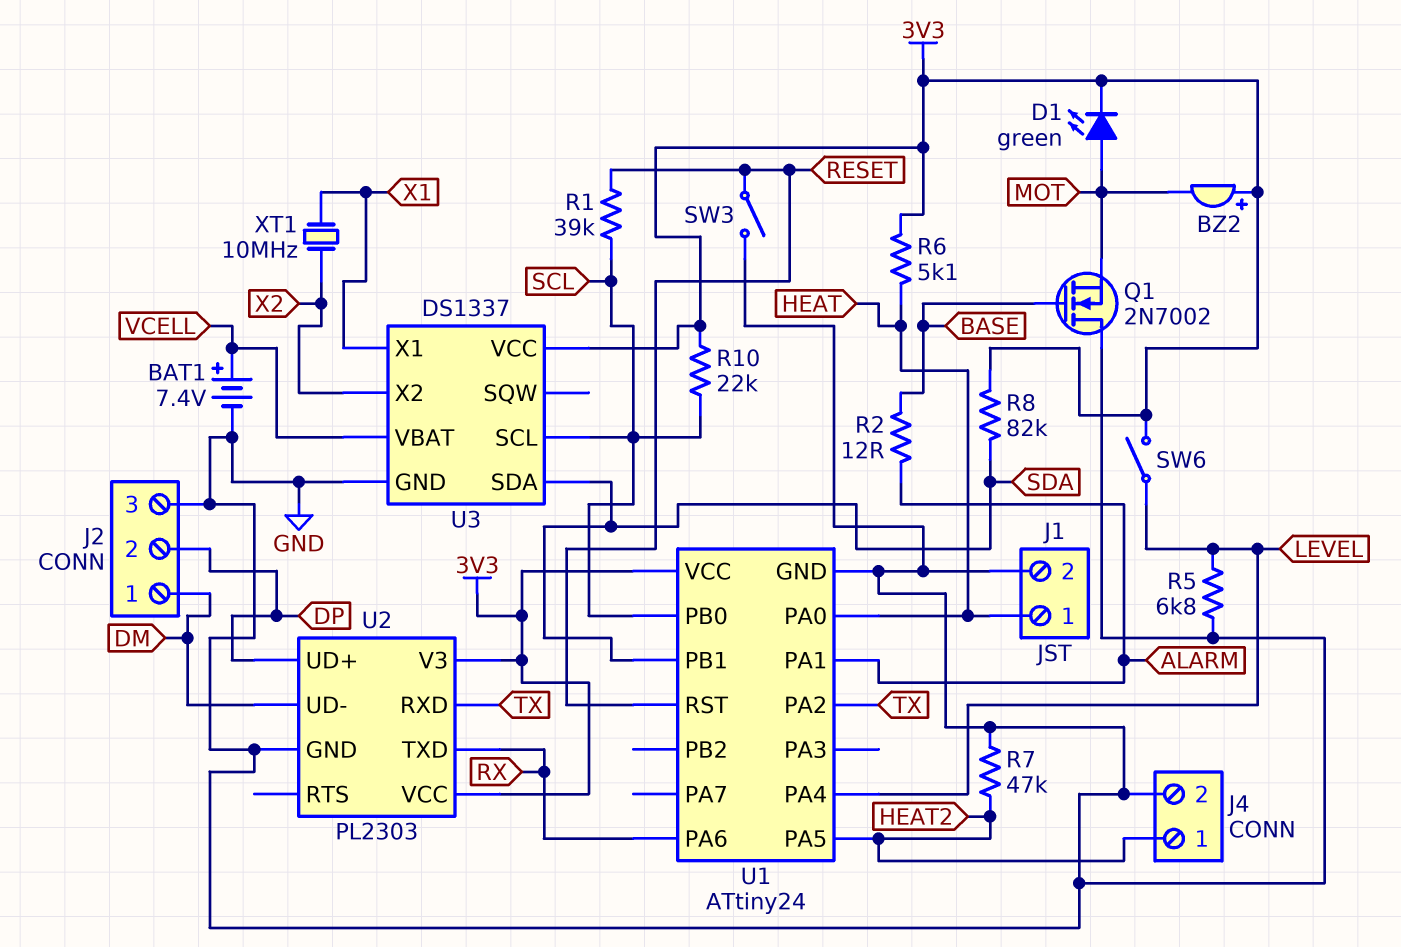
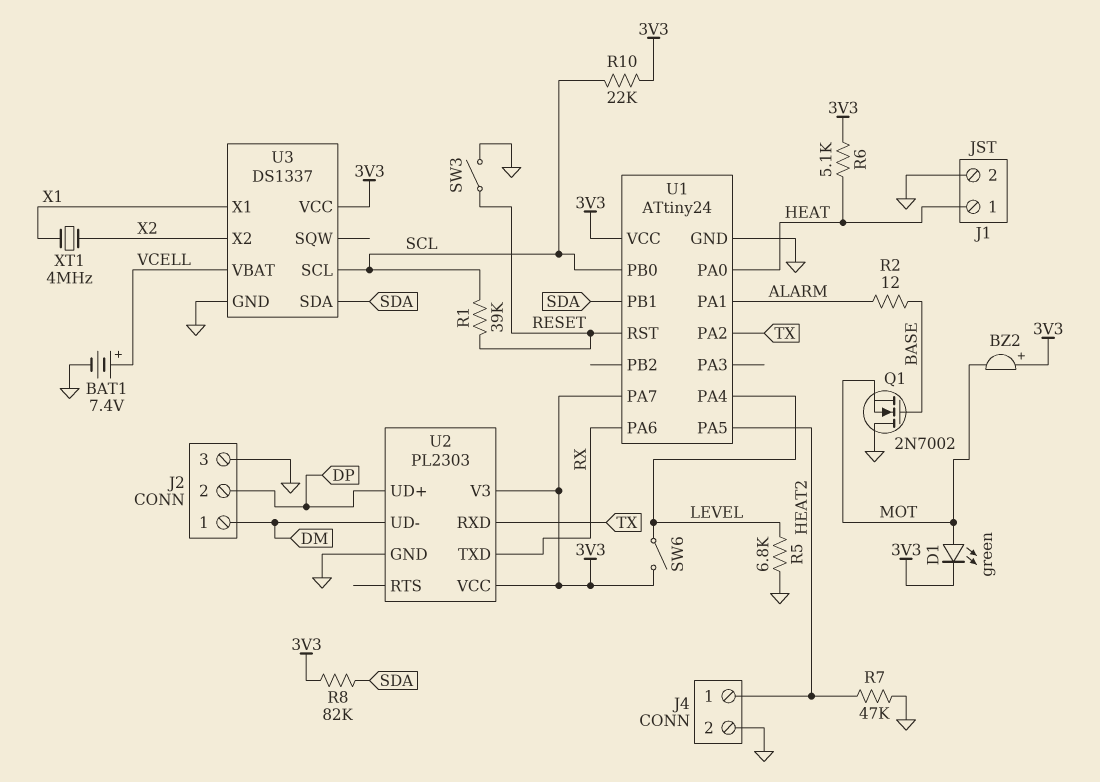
U1 pin PA7: none -> 3V3
XT1: 10MHz (X1, X2) -> 4MHz (X1, X2)

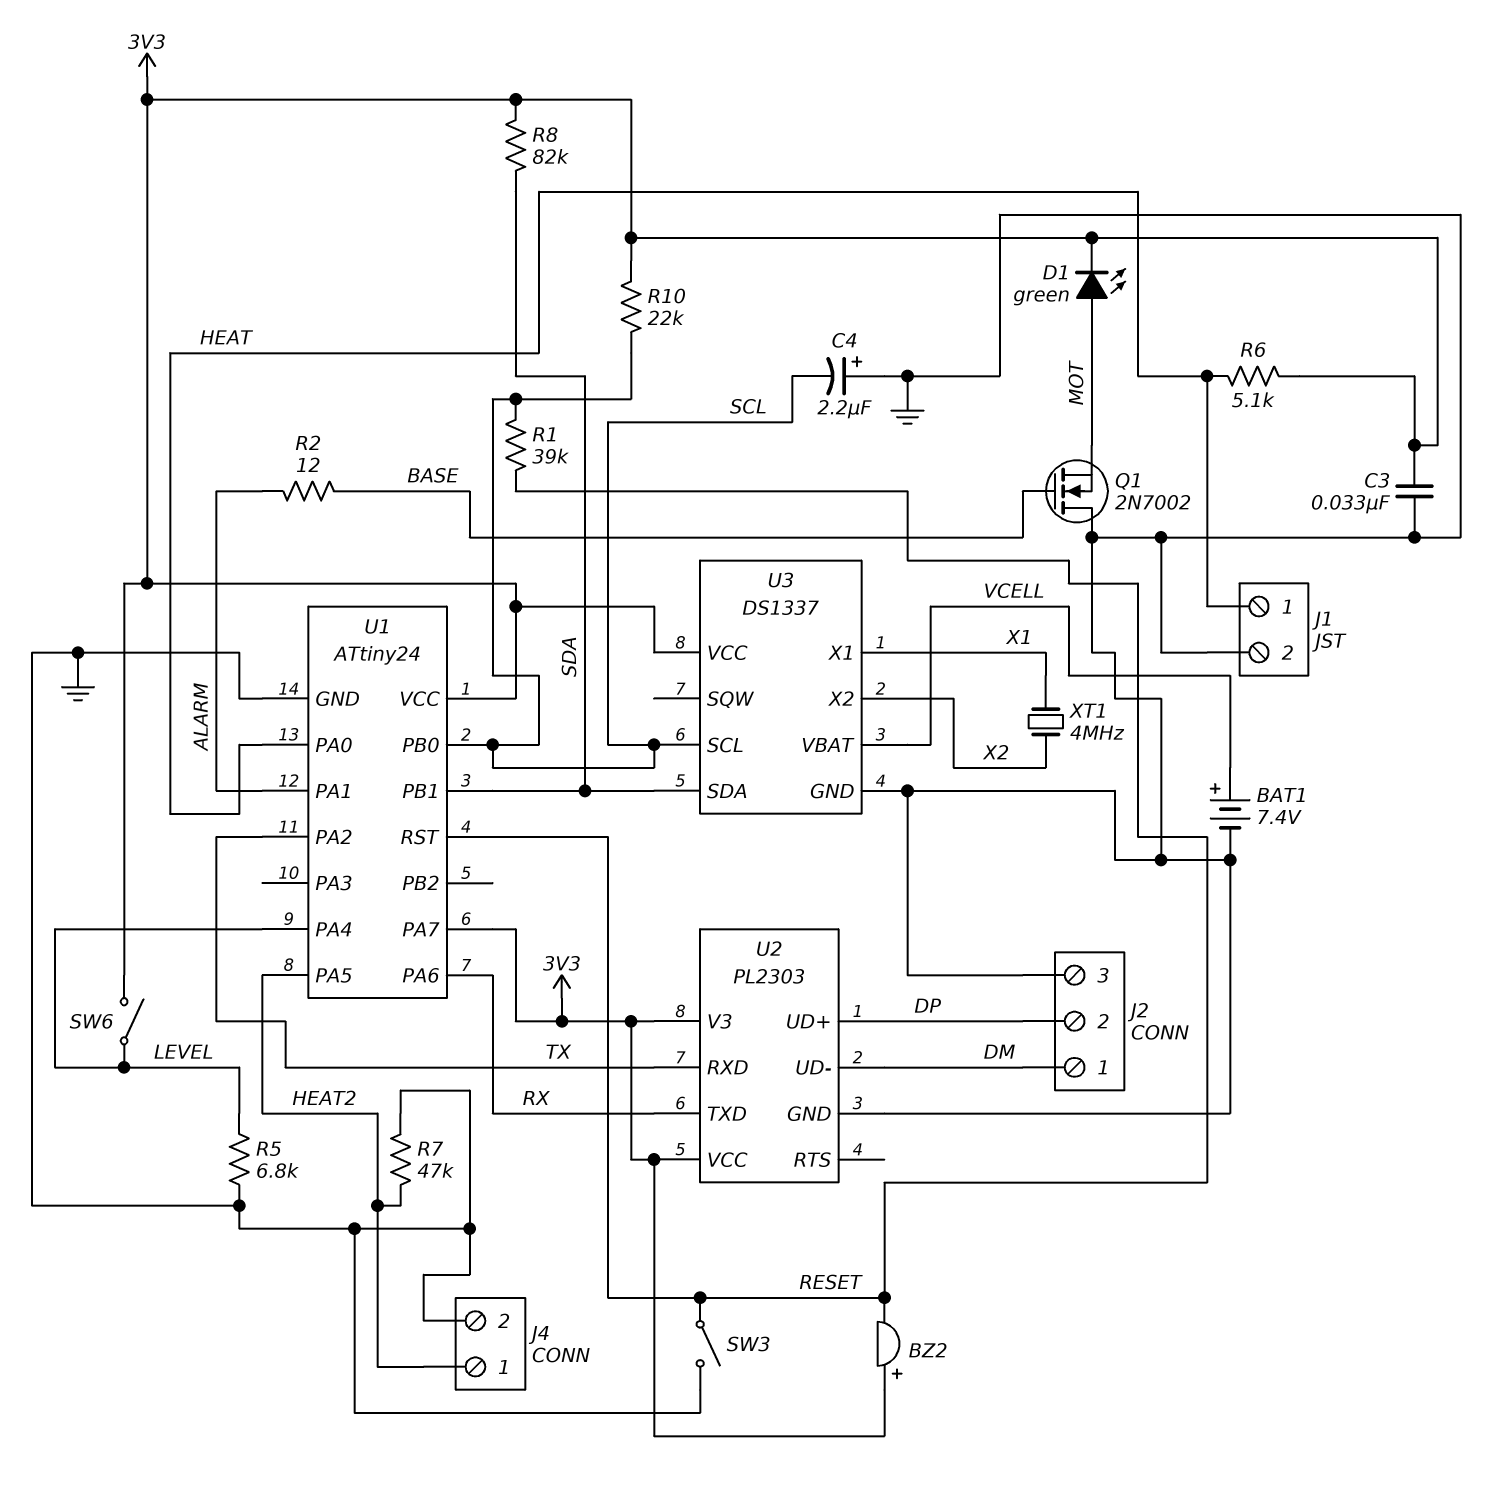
BZ2: buzzer (plus 3V3, minus MOT) -> buzzer (plus 3V3, minus RESET)
C3: none -> 33nF (3V3, GND)
C4: none -> 2.2uF (plus GND, minus SCL)

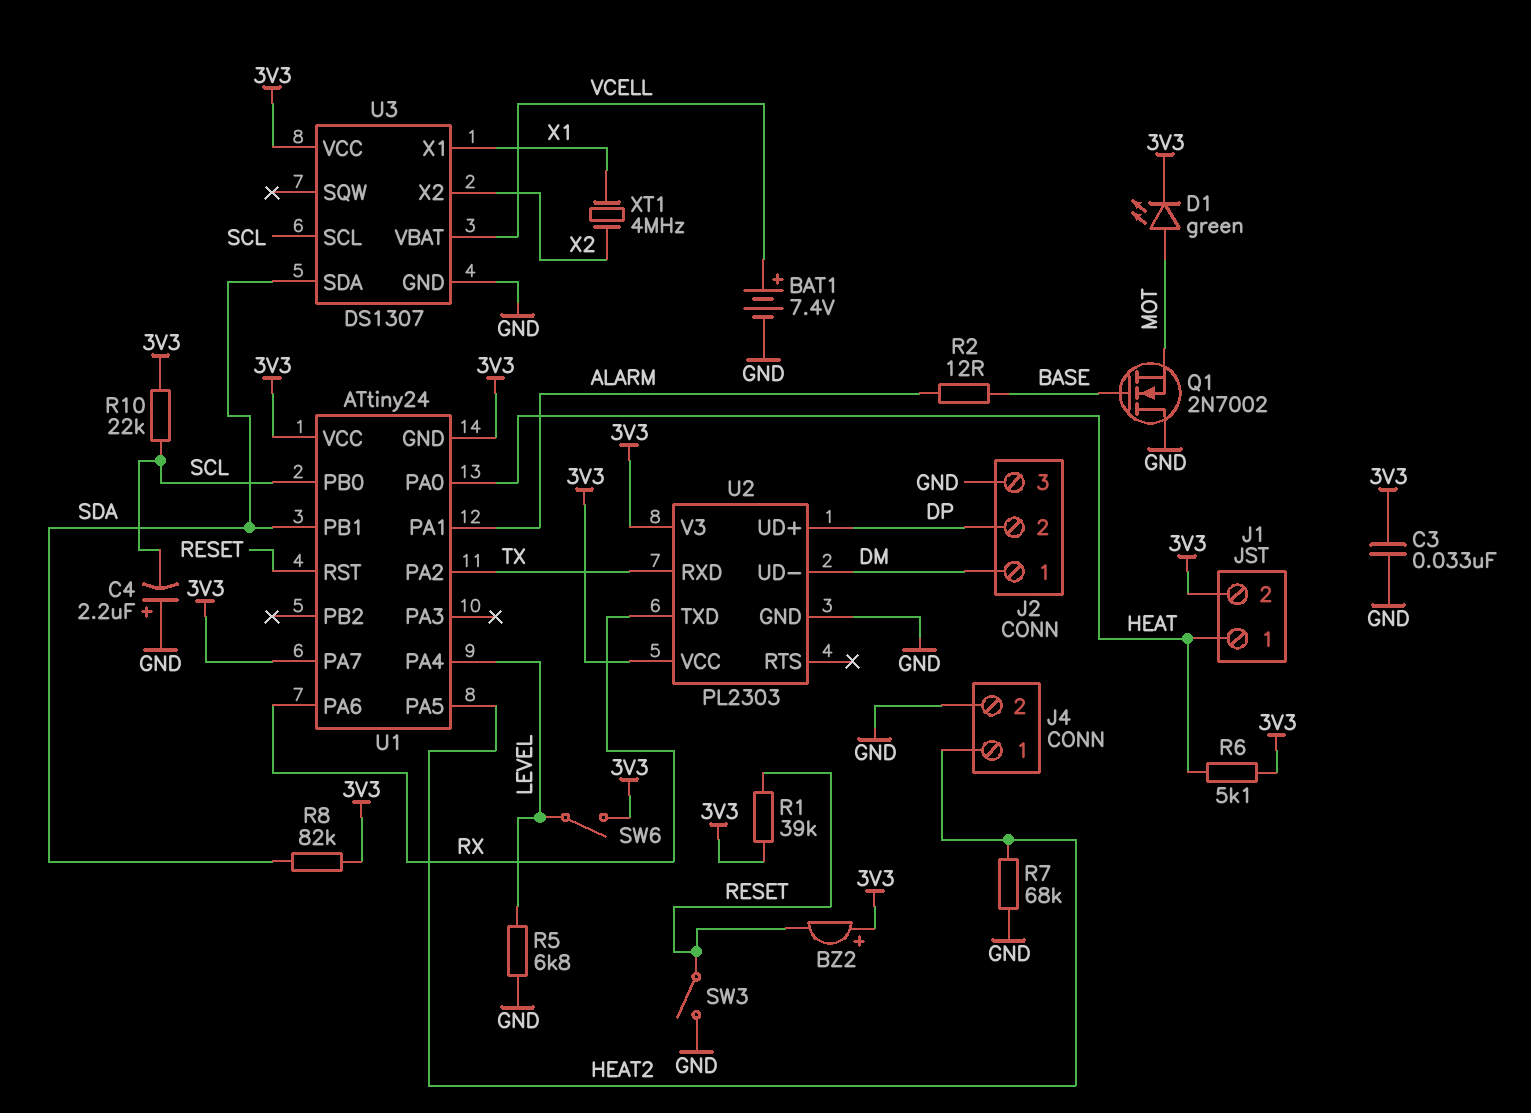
J1 pin 2: GND -> 3V3
R1: 39k (RESET, SCL) -> 39k (3V3, RESET)
R7: 47k (GND, HEAT2) -> 68k (GND, HEAT2)
U1 pin GND: GND -> 3V3
U3: DS1337 -> DS1307

